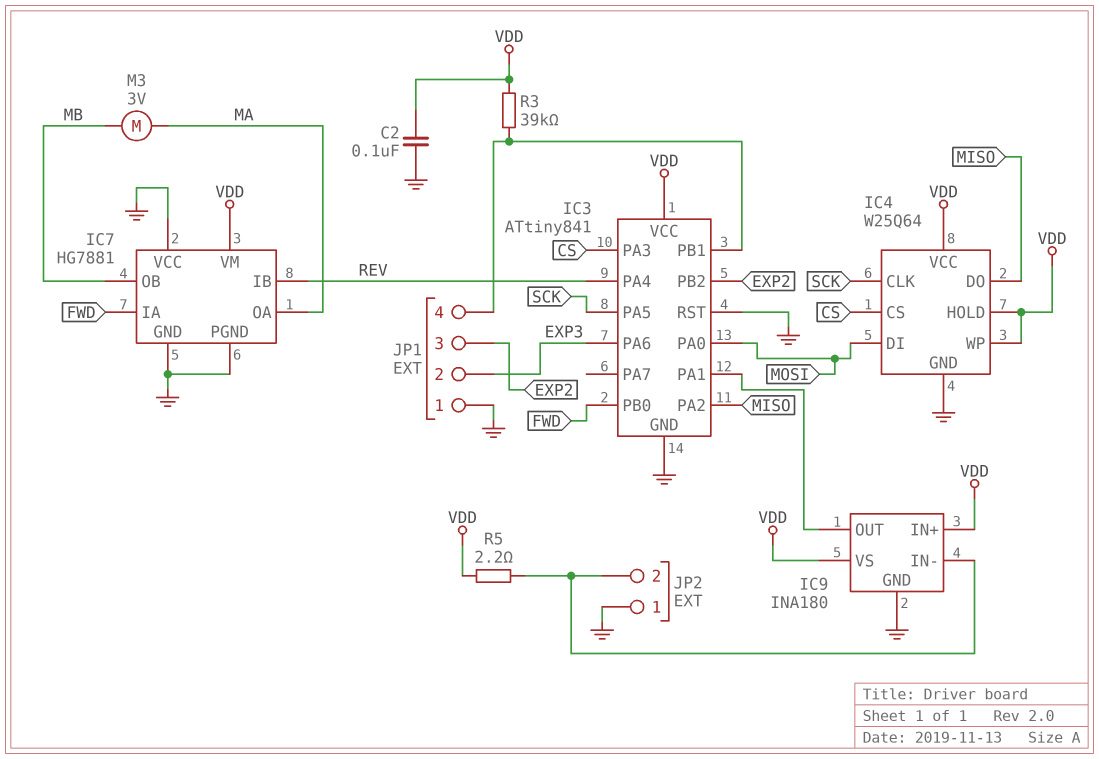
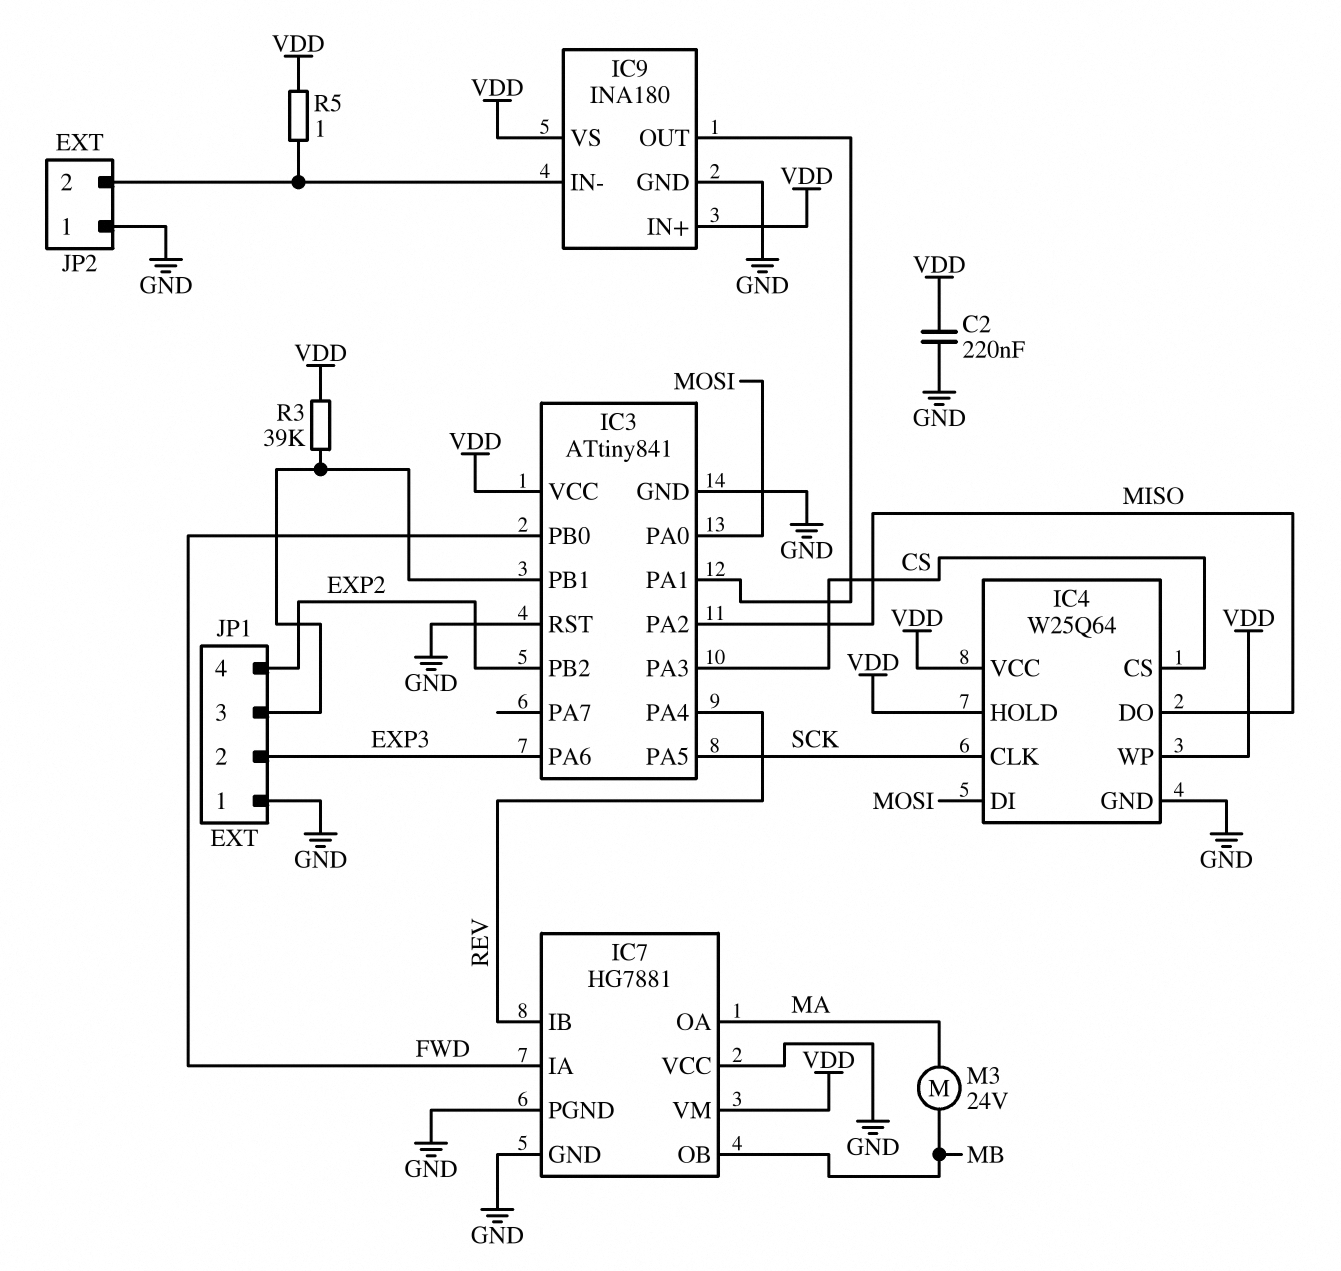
C2: 100nF (GND, VDD) -> 220nF (GND, VDD)
JP1 pin 3: EXP2 -> IC3/PB1
JP1 pin 4: IC3/PB1 -> EXP2
M3: motor 3V (MA, MB) -> motor 24V (MA, MB)
R5: 2.2 (IC9/IN-, VDD) -> 1 (IC9/IN-, VDD)

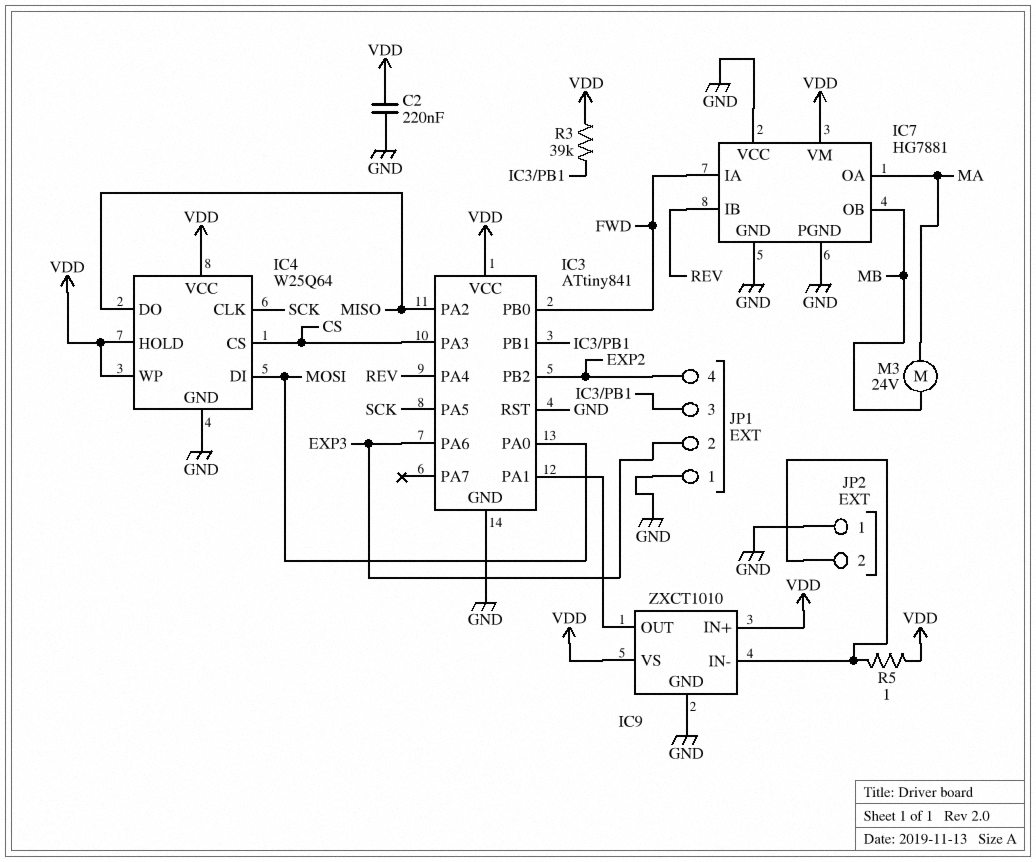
IC9: INA180 -> ZXCT1010

